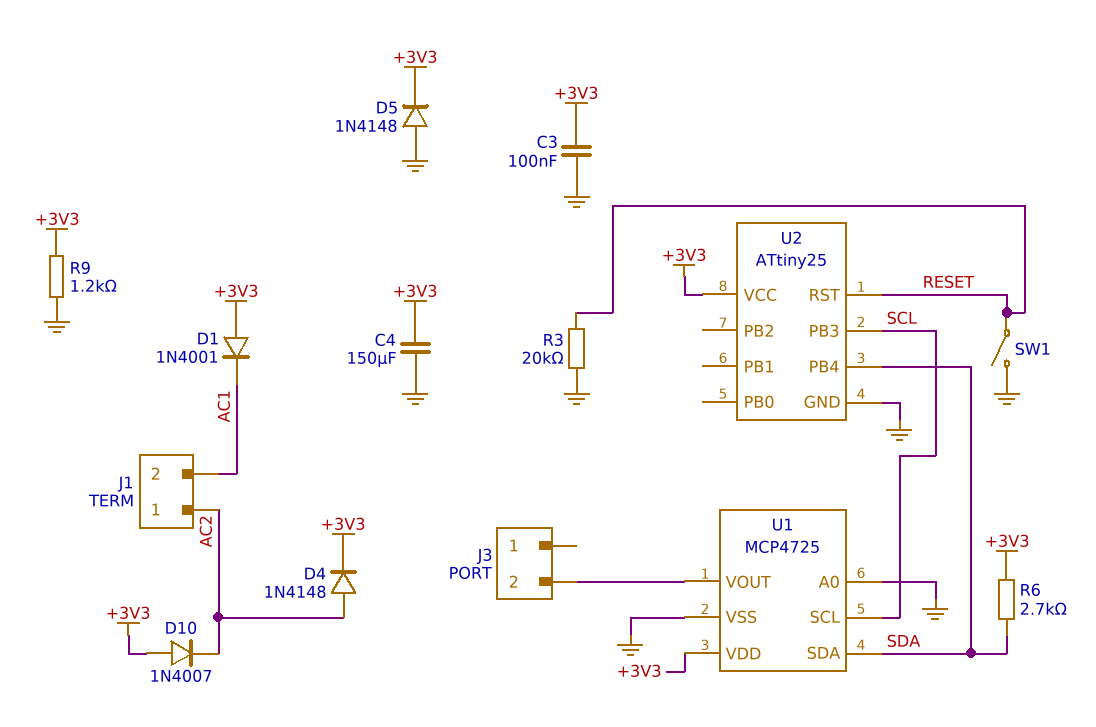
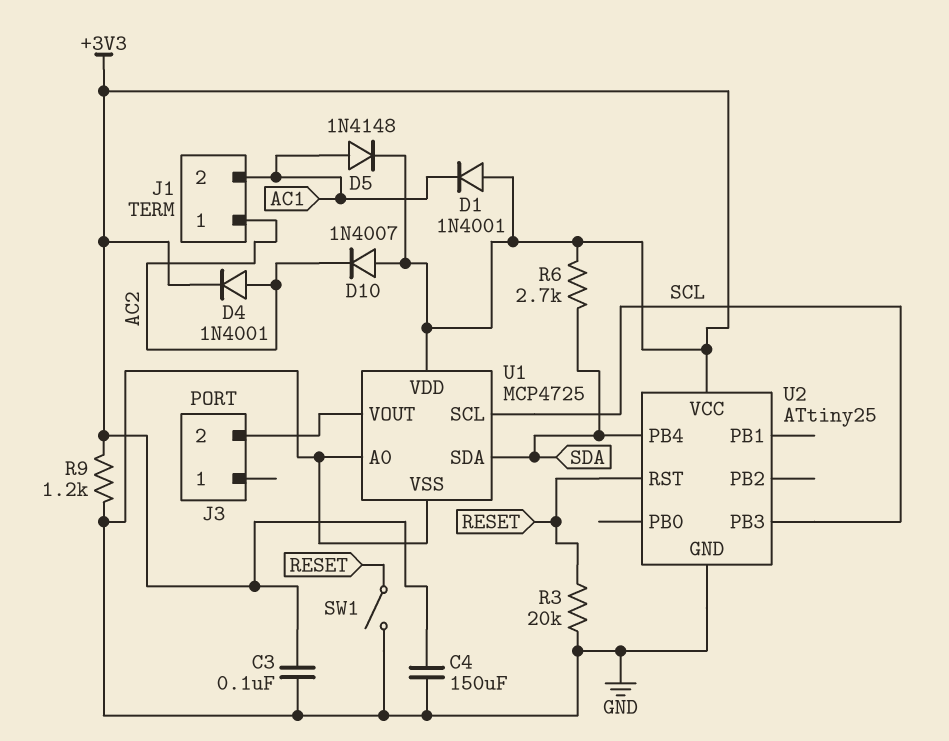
D4: diode 1N4148 (A AC2, K +3V3) -> diode 1N4001 (A AC2, K +3V3)
D5: diode 1N4148 (A GND, K +3V3) -> diode 1N4148 (A AC1, K +3V3)

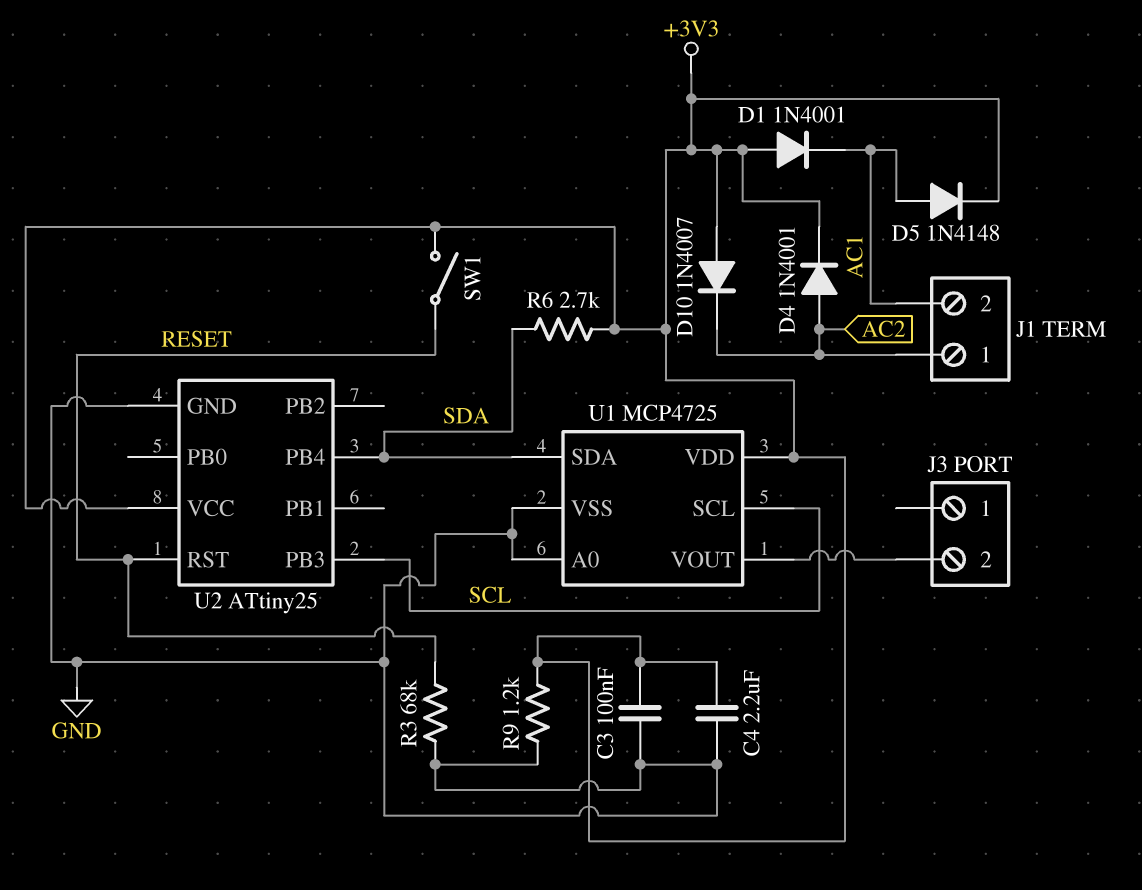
C4: 150uF (+3V3, GND) -> 2.2uF (+3V3, GND)
R3: 20k (GND, RESET) -> 68k (GND, RESET)
SW1: switch (GND, RESET) -> switch (+3V3, RESET)

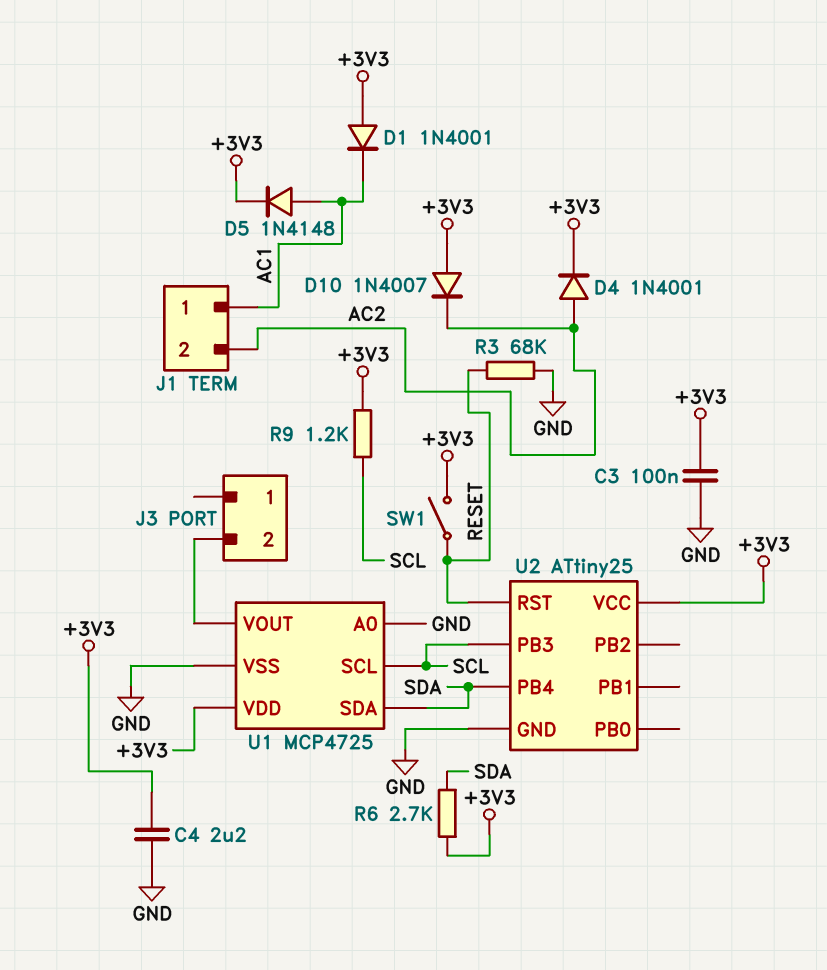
J1 pin 1: AC2 -> AC1
J1 pin 2: AC1 -> AC2
R9: 1.2k (+3V3, GND) -> 1.2k (+3V3, SCL)

